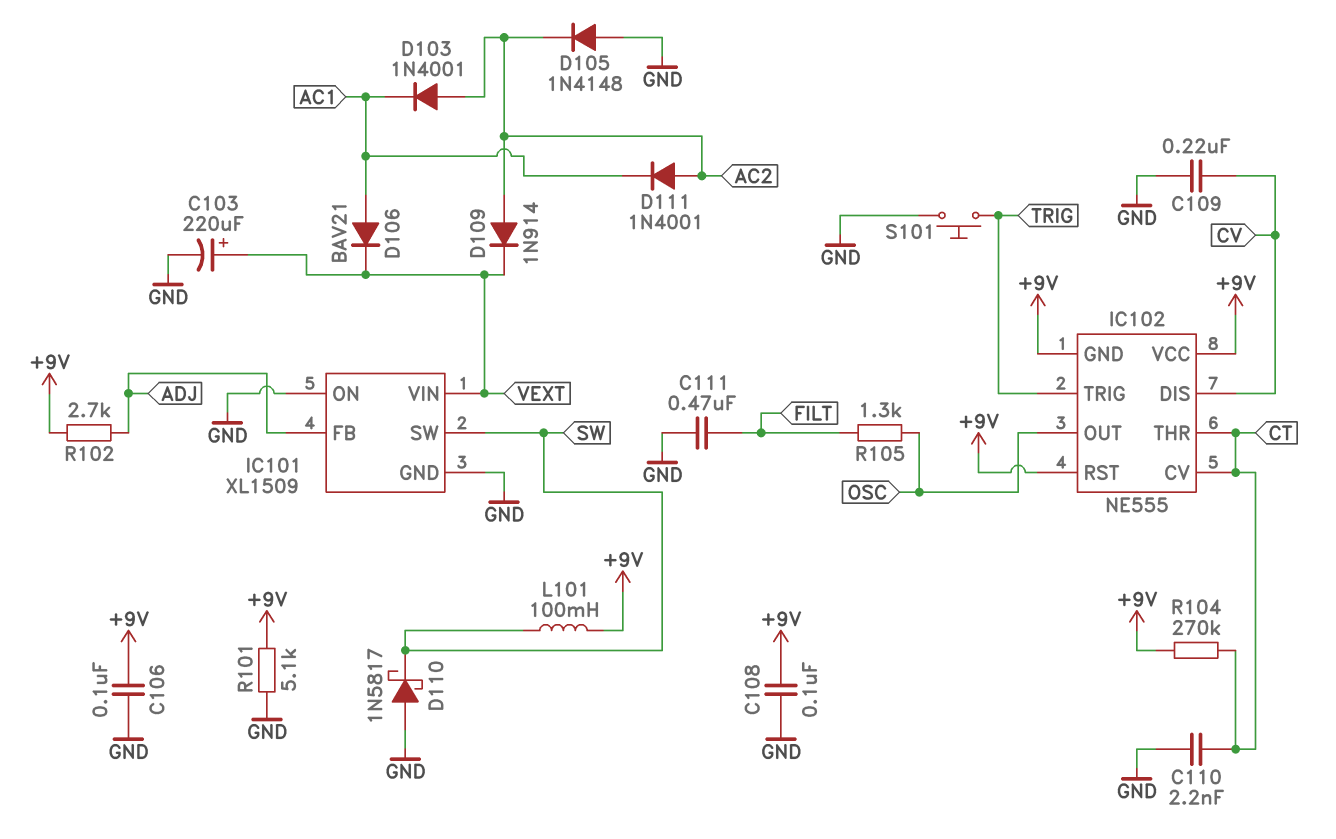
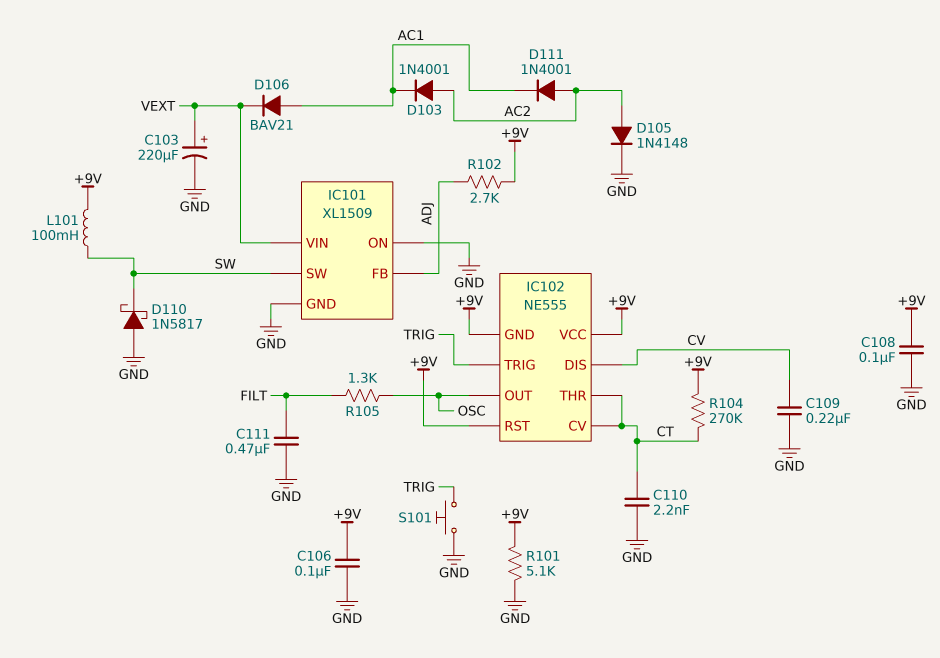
D105: diode 1N4148 (A GND, K AC2) -> diode 1N4148 (A AC2, K GND)
D109: diode 1N914 (A AC2, K VEXT) -> none

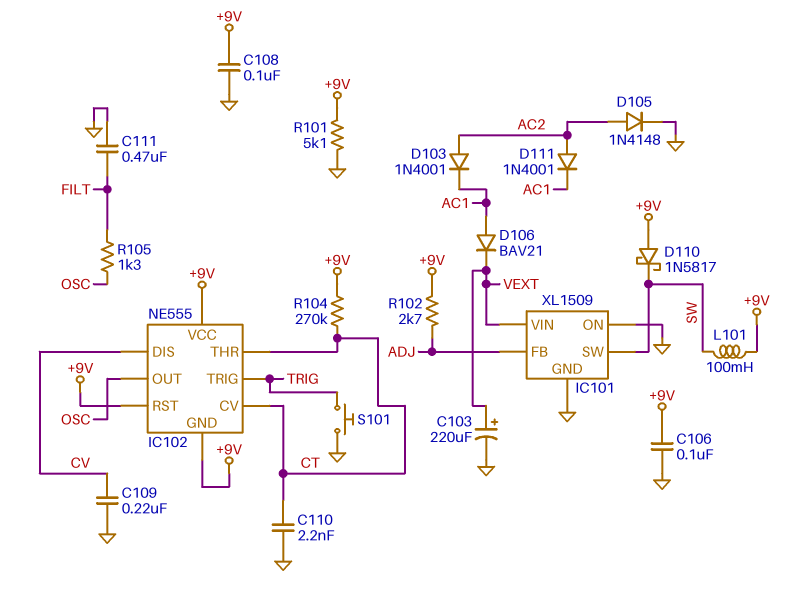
D110: schottky 1N5817 (A GND, K SW) -> schottky 1N5817 (A +9V, K SW)

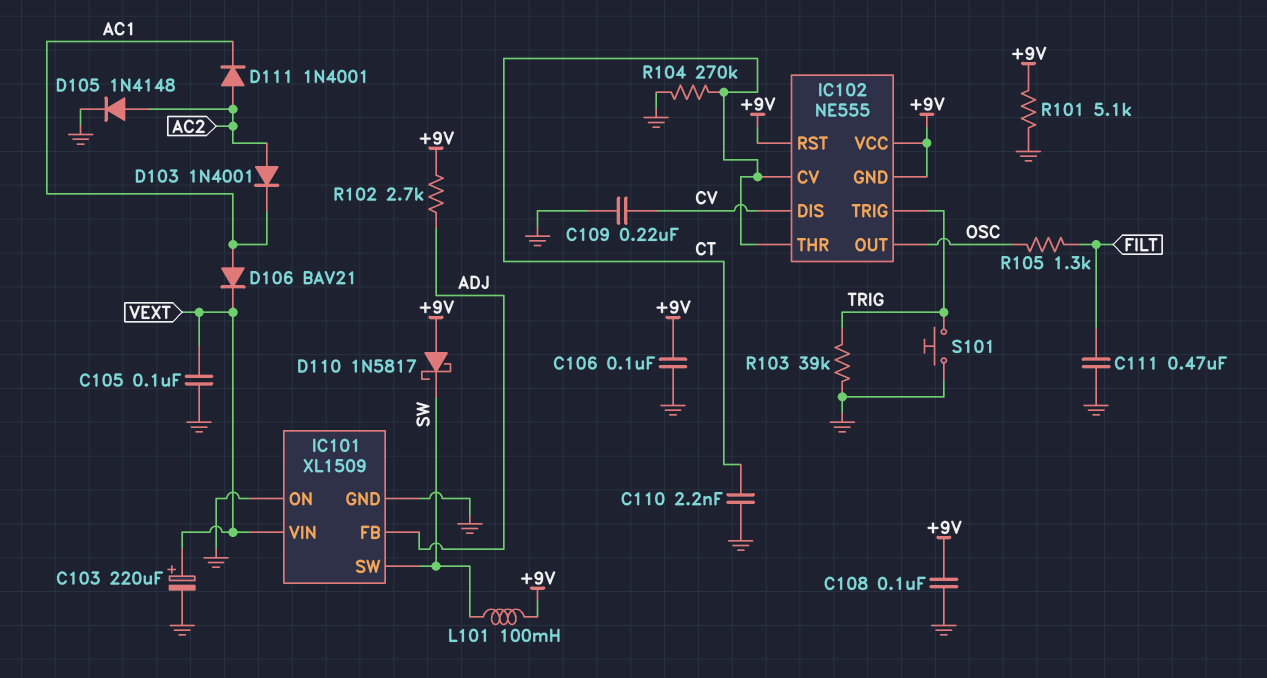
C105: none -> 100nF (GND, VEXT)
R103: none -> 39k (GND, TRIG)
R104: 270k (+9V, CT) -> 270k (CT, GND)

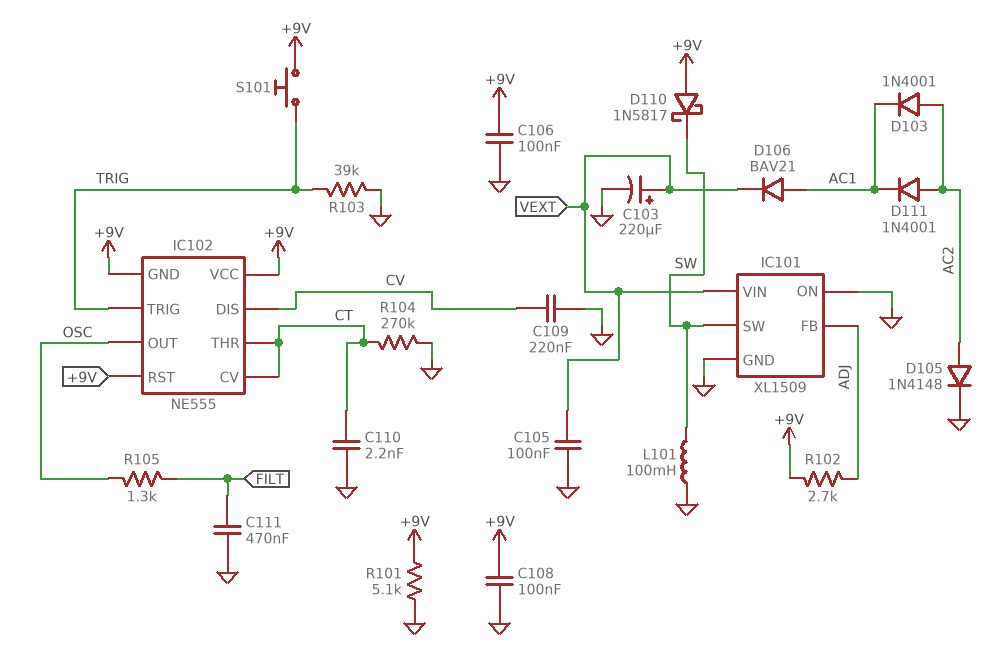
L101: 100mH (+9V, SW) -> 100mH (GND, SW)
S101: button (GND, TRIG) -> button (+9V, TRIG)

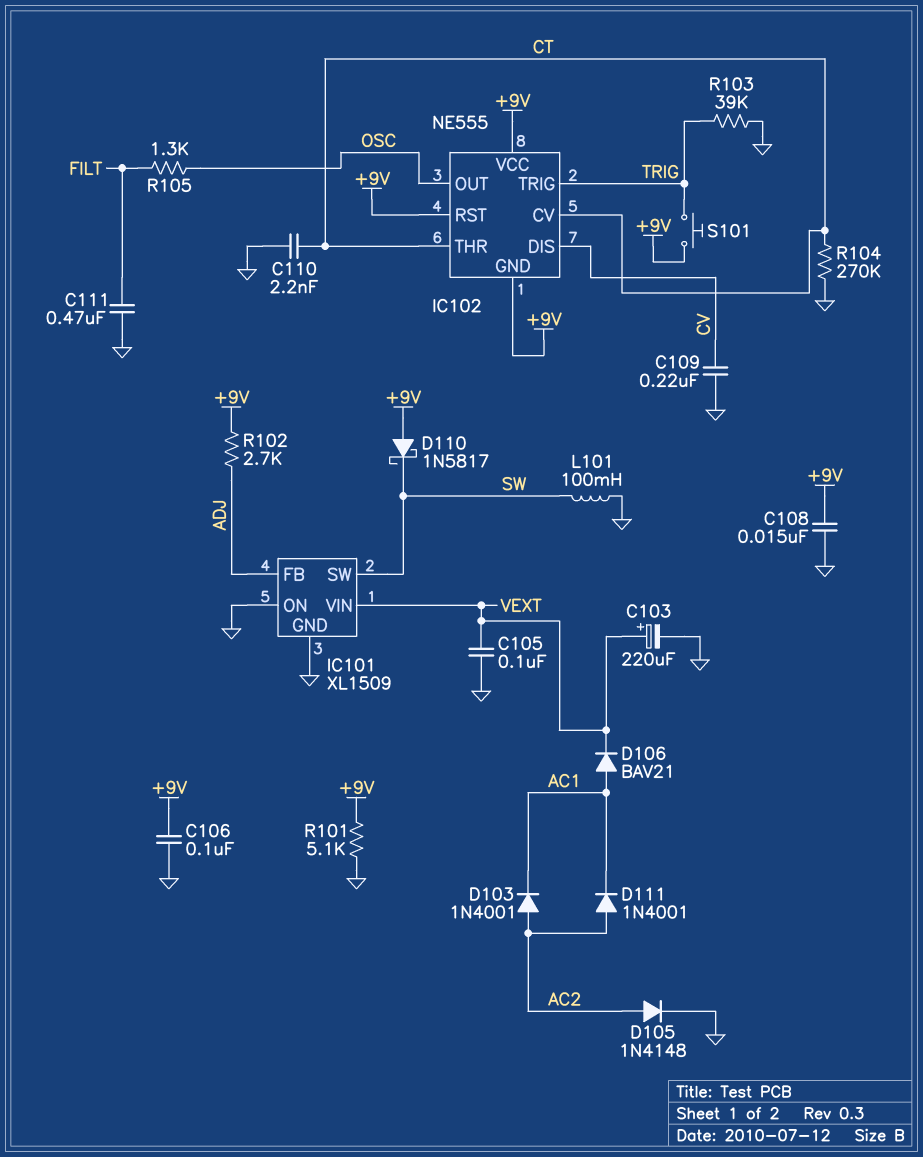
C108: 100nF (+9V, GND) -> 15nF (+9V, GND)

